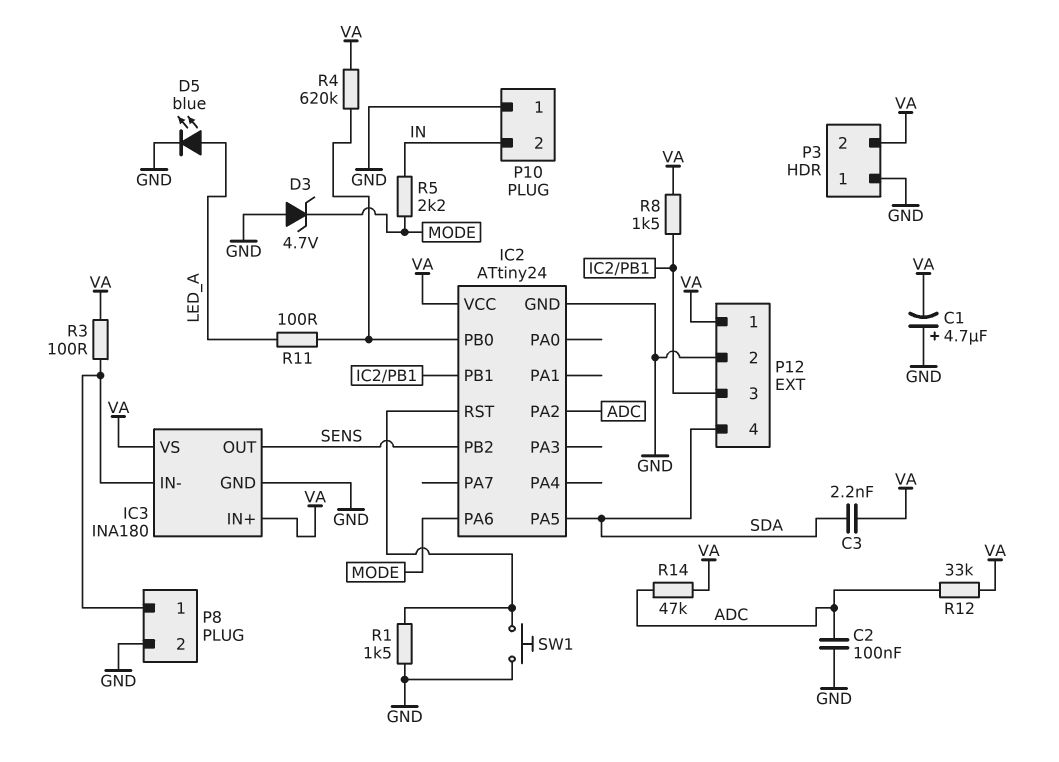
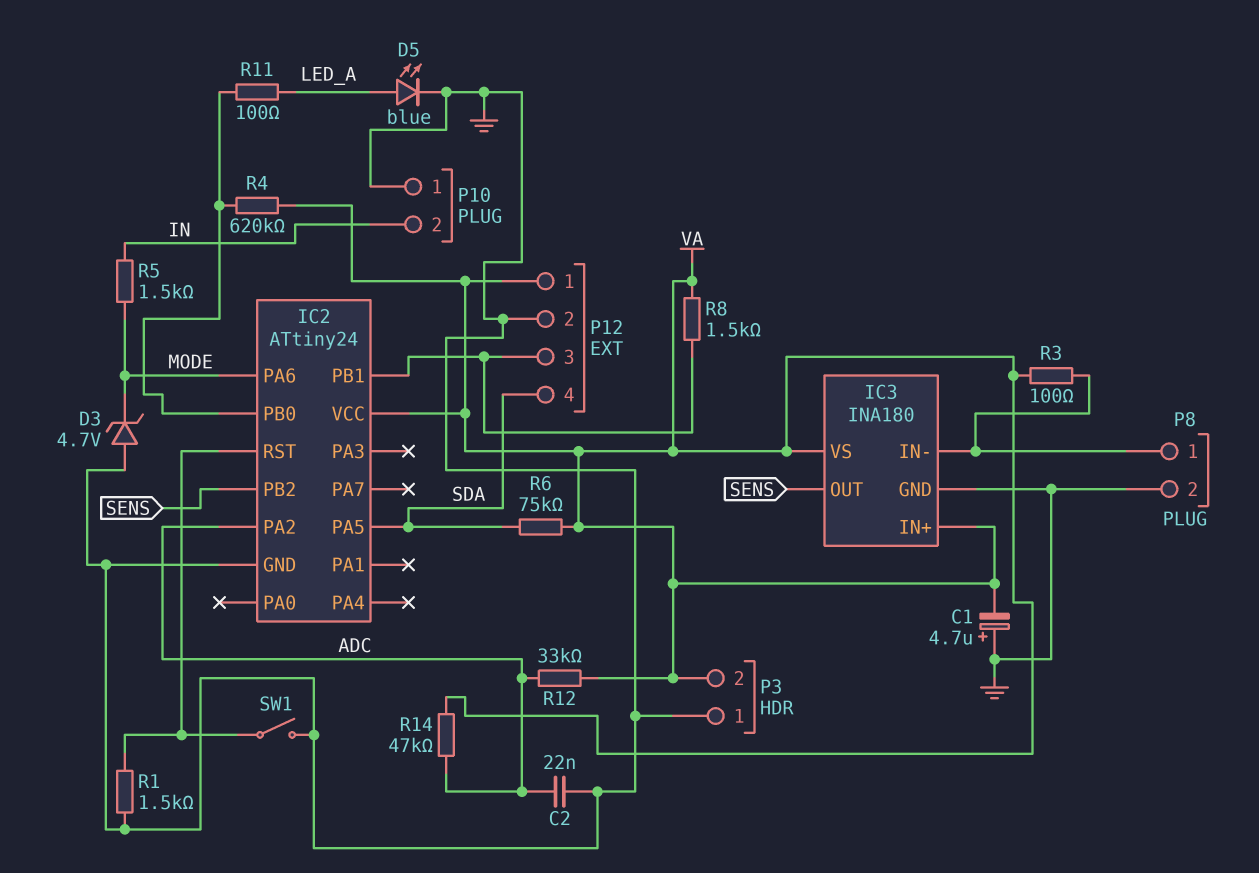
C2: 100nF (ADC, GND) -> 22nF (ADC, GND)
C3: 2.2nF (SDA, VA) -> none
R5: 2.2k (IN, MODE) -> 1.5k (IN, MODE)
R6: none -> 75k (SDA, VA)
SW1: button (GND, IC2/RST) -> switch (GND, IC2/RST)

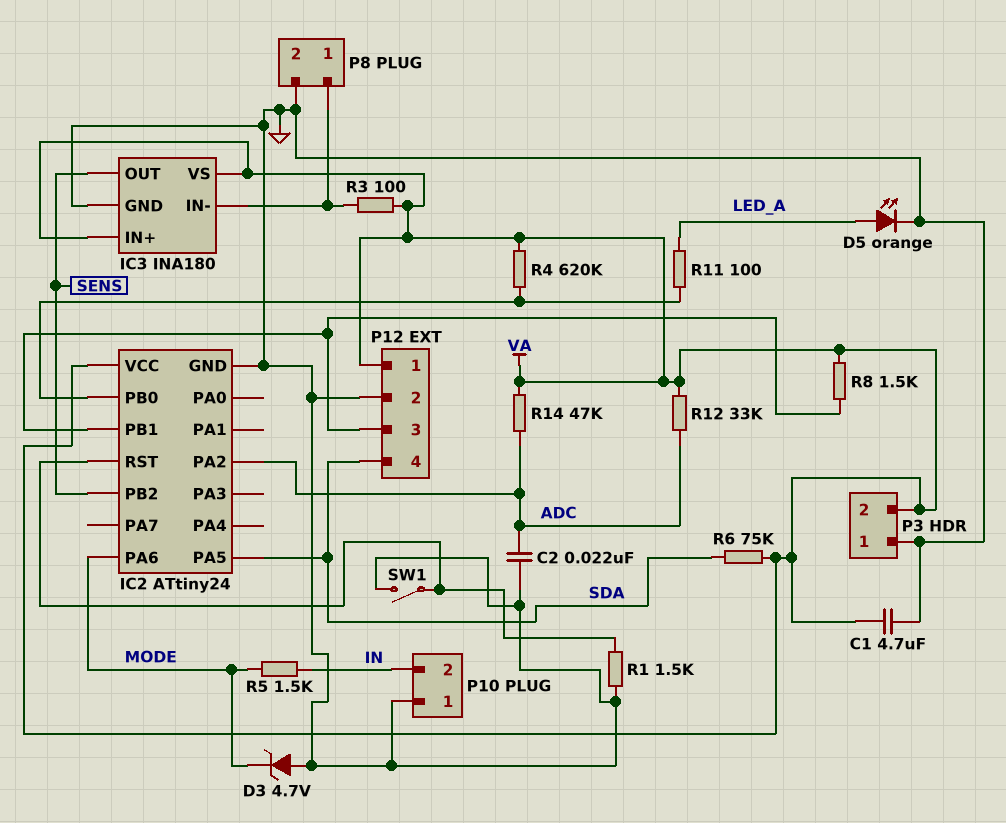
C1: 4.7uF (plus GND, minus VA) -> 4.7uF (GND, VA)
D5: LED blue (A LED_A, K GND) -> LED orange (A LED_A, K GND)

